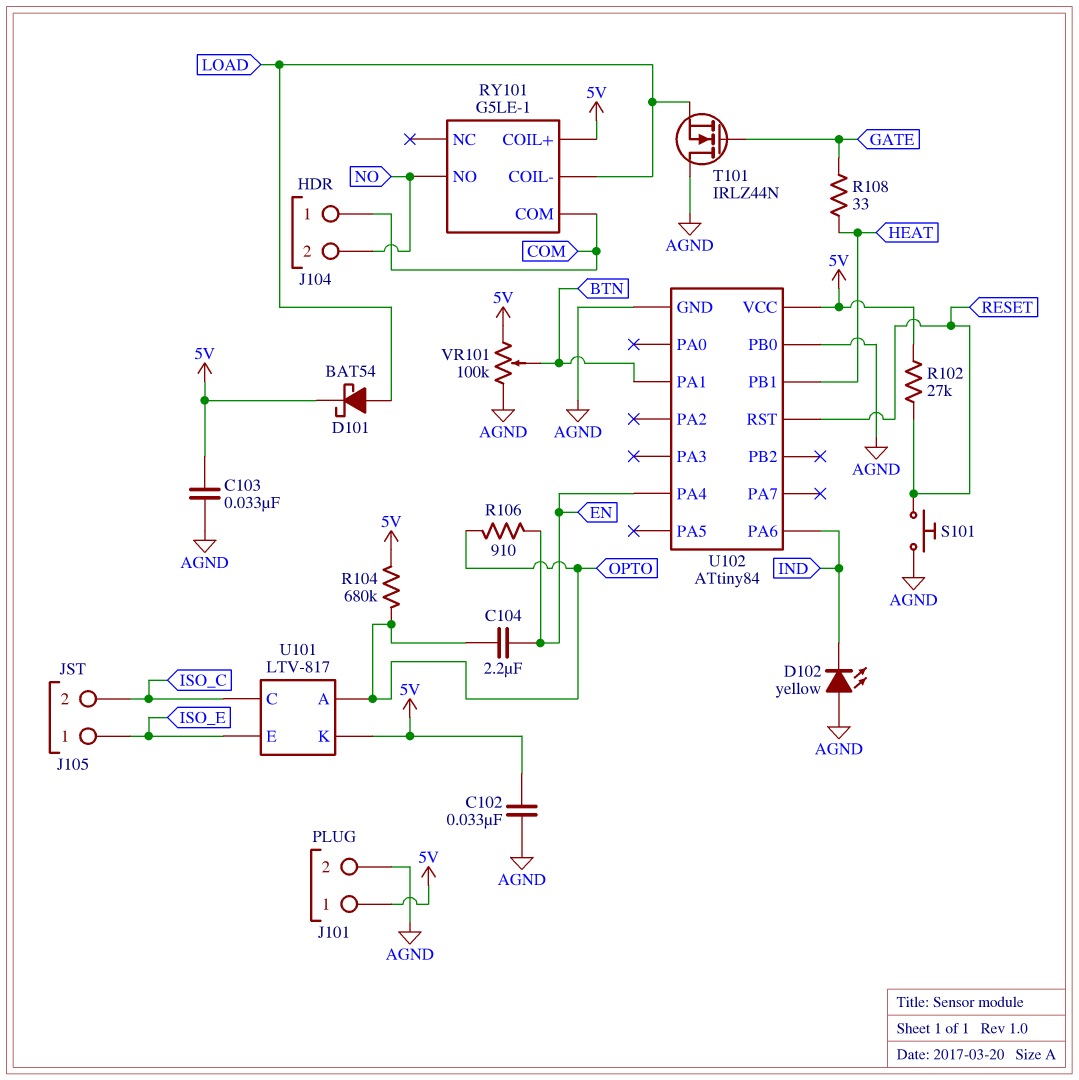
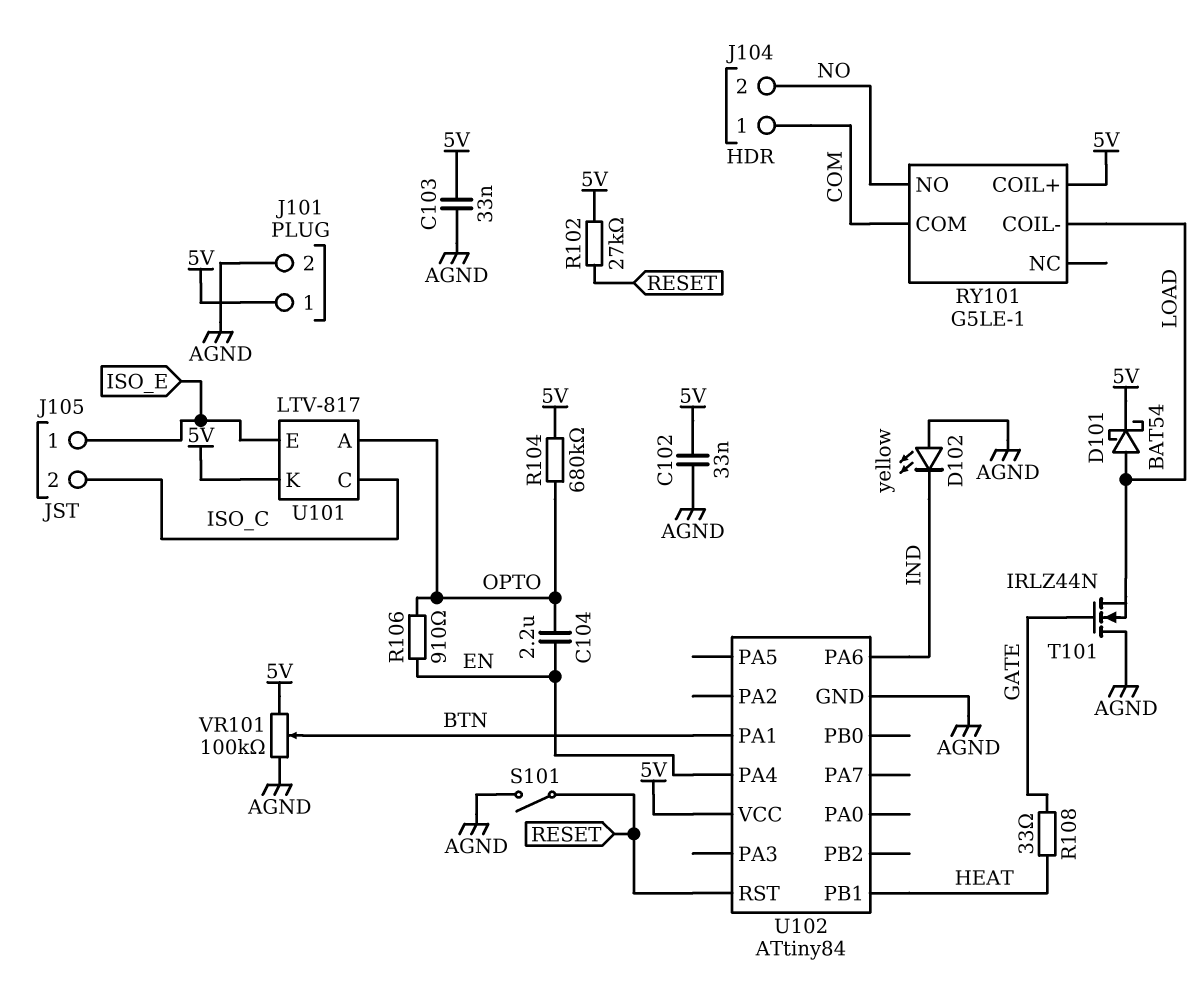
S101: button (AGND, RESET) -> switch (AGND, RESET)
U102 pin PB0: AGND -> none

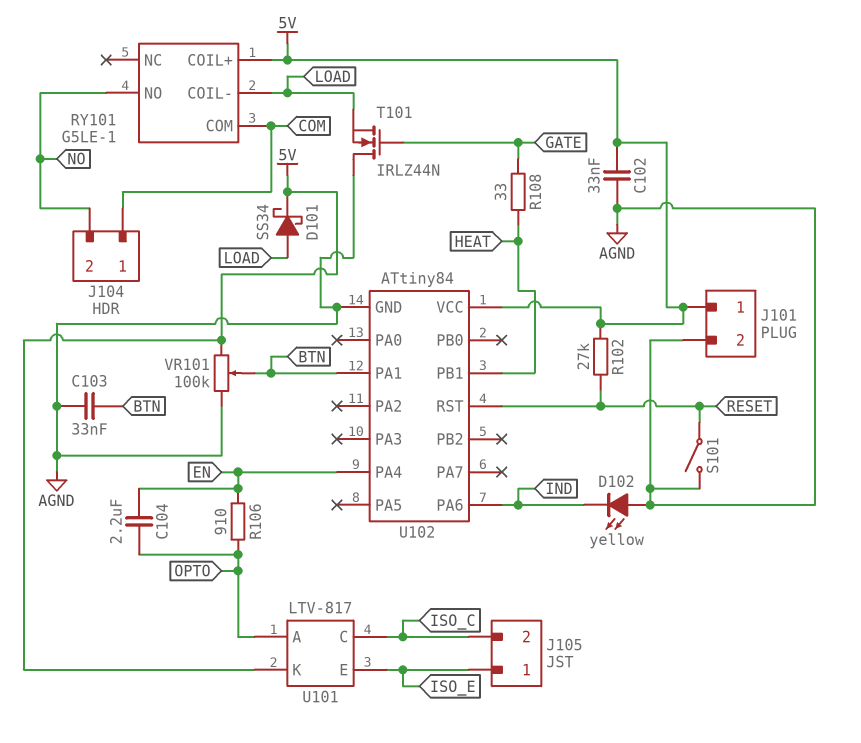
C103: 33nF (5V, AGND) -> 33nF (AGND, BTN)
D101: schottky BAT54 (A LOAD, K 5V) -> schottky SS34 (A LOAD, K 5V)
R104: 680k (5V, OPTO) -> none

